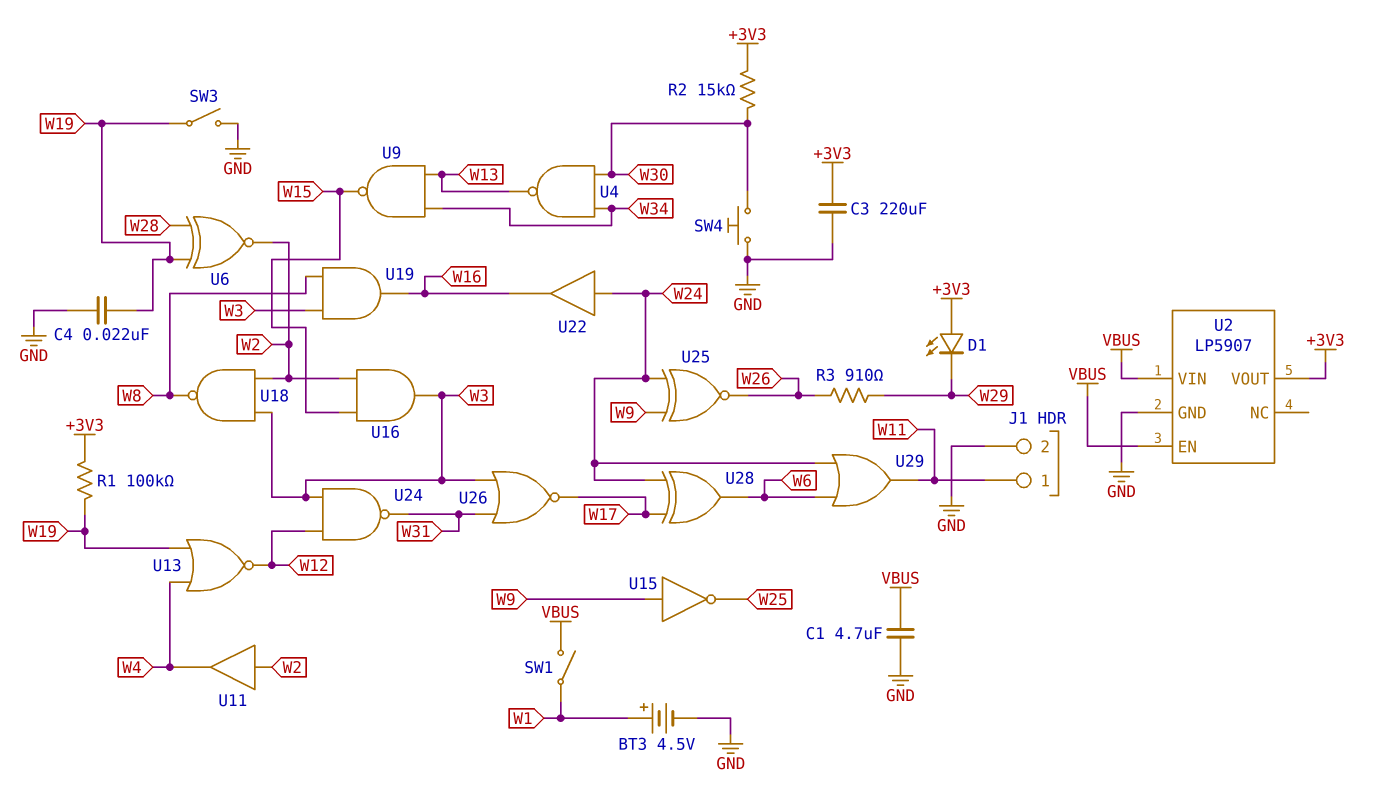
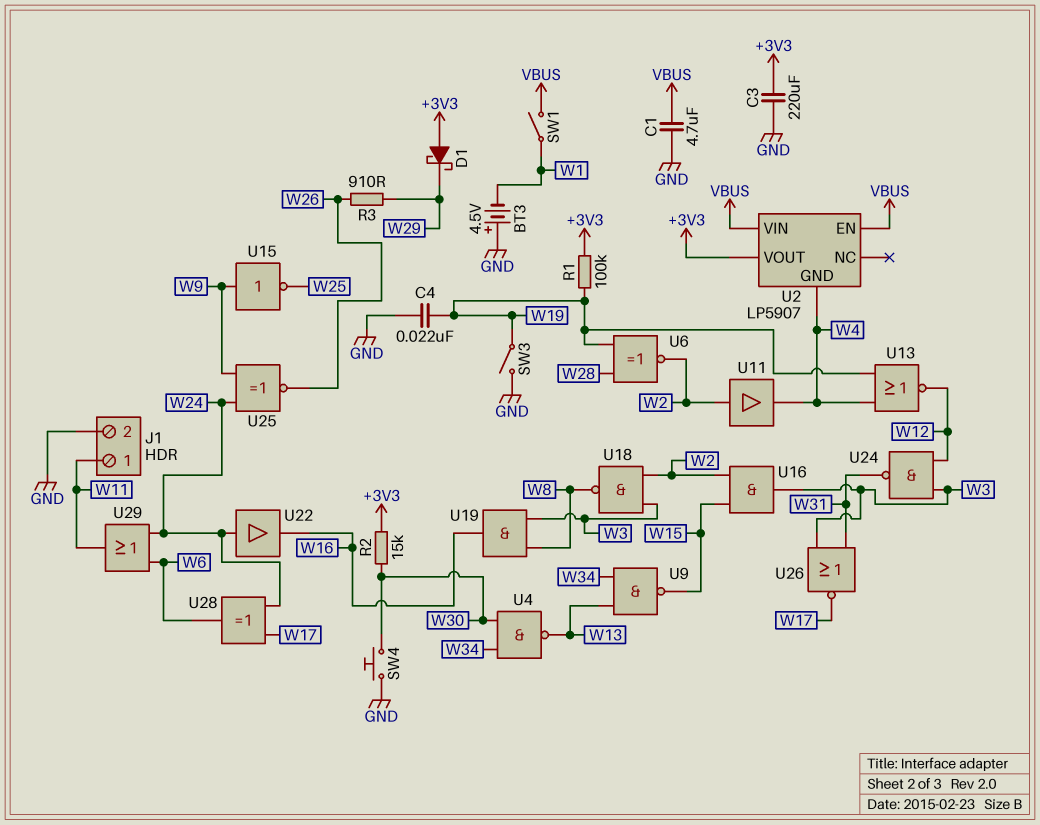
BT3: 4.5V (plus W1, minus GND) -> 4.5V (plus GND, minus W1)
D1: LED (A +3V3, K W29) -> schottky (A +3V3, K W29)
U2 pin GND: GND -> W4

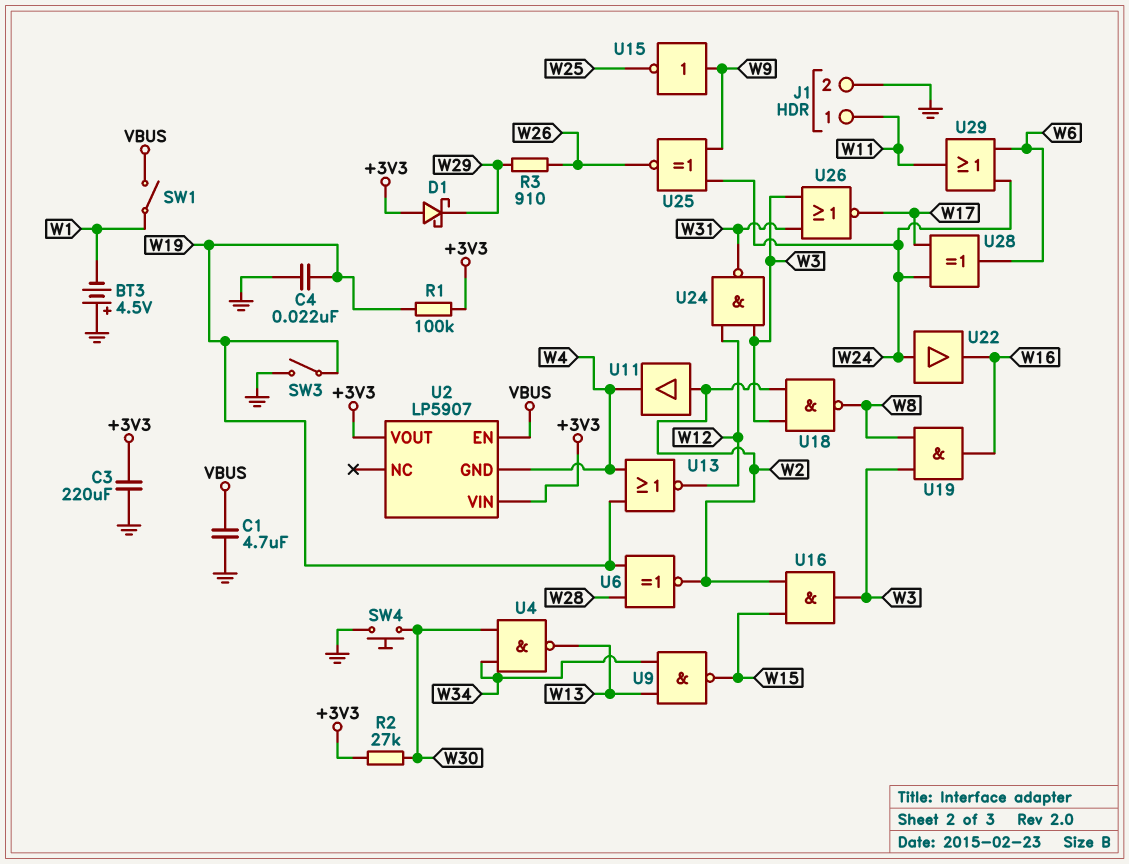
R2: 15k (+3V3, W30) -> 27k (+3V3, W30)
U2 pin VIN: VBUS -> +3V3

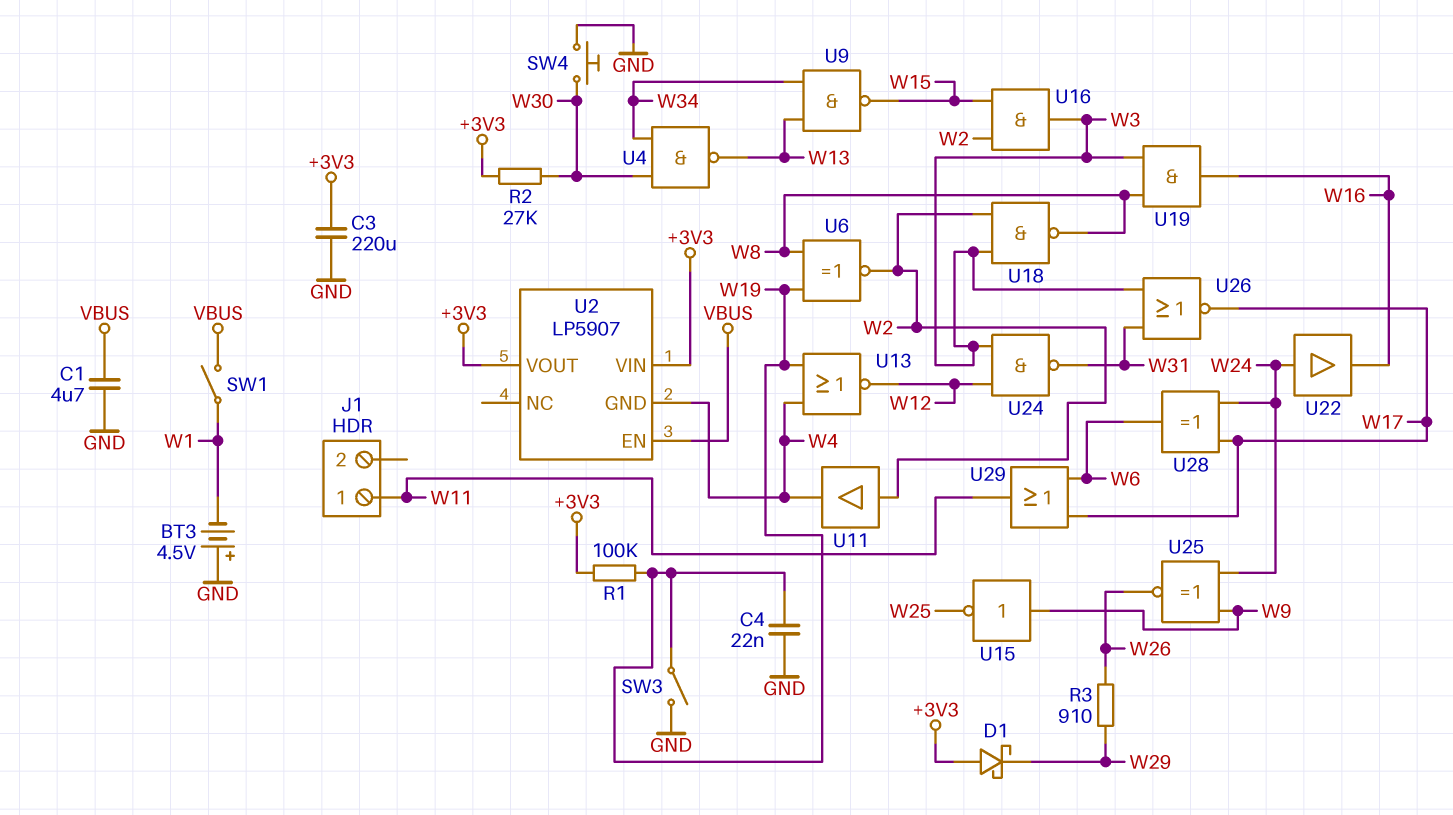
J1 pin 2: GND -> none
U6: XNOR (in W19, in W28, out W2) -> XNOR (in W8, in W19, out W2)
U29: OR (in W6, in W24, out W11) -> OR (in W6, in W17, out W11)

